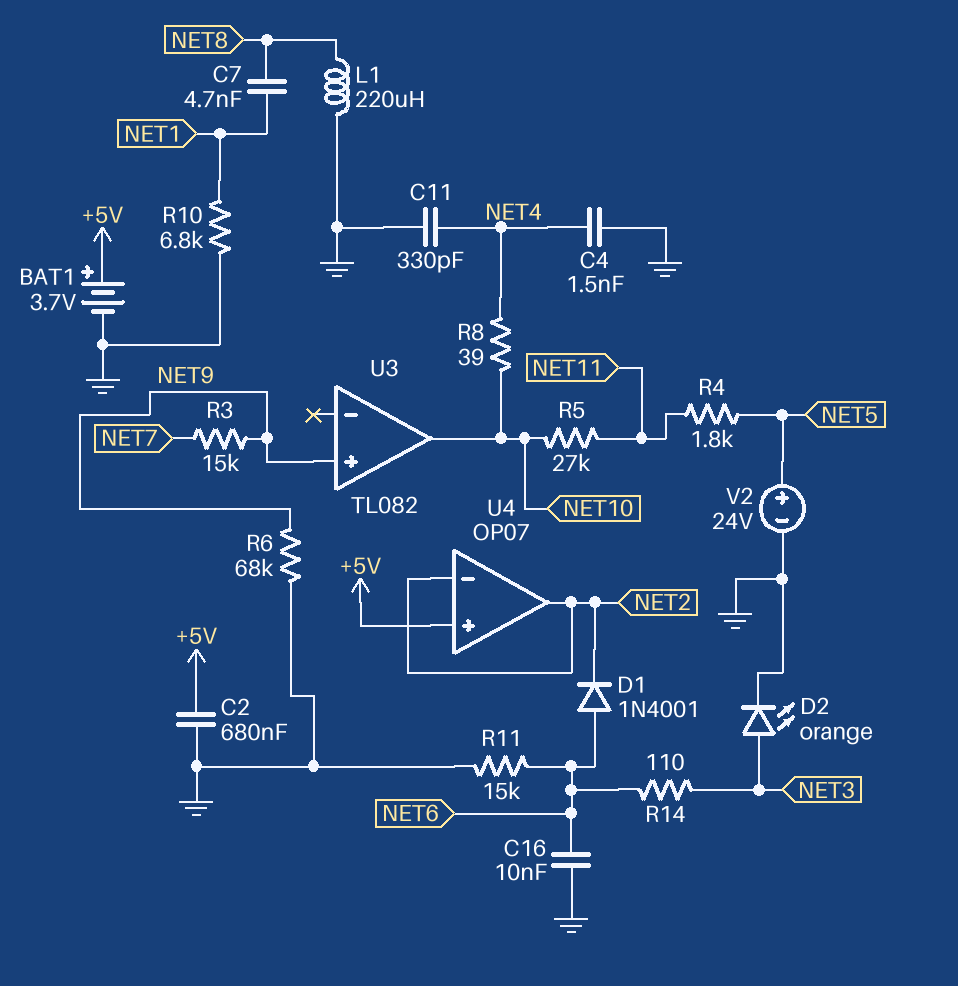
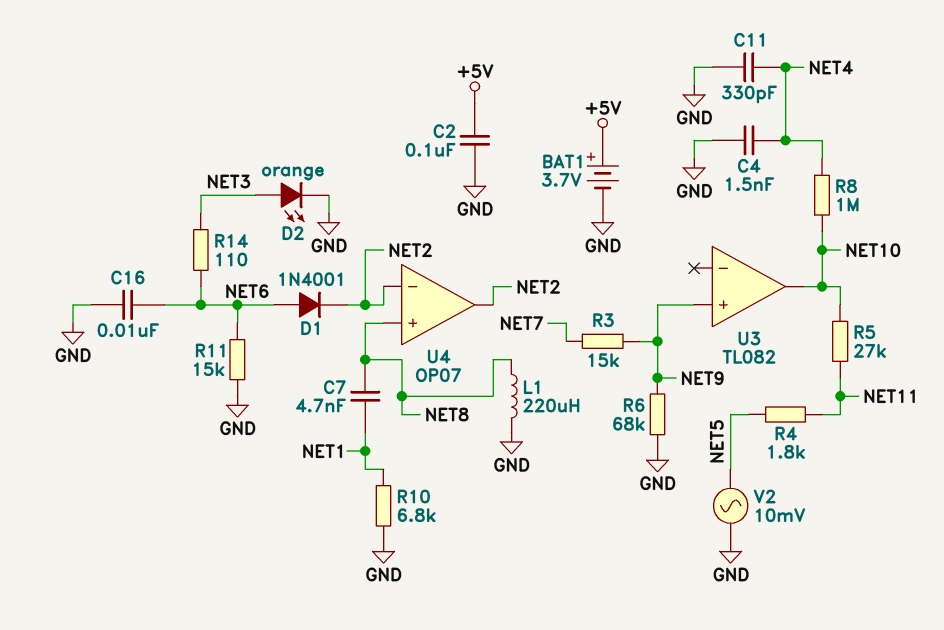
C2: 680nF (+5V, GND) -> 100nF (+5V, GND)
R8: 39 (NET4, NET10) -> 1M (NET4, NET10)
U4 pin in+: +5V -> NET8
V2: 24V (plus NET5, minus GND) -> AC 10mV (GND, NET5)

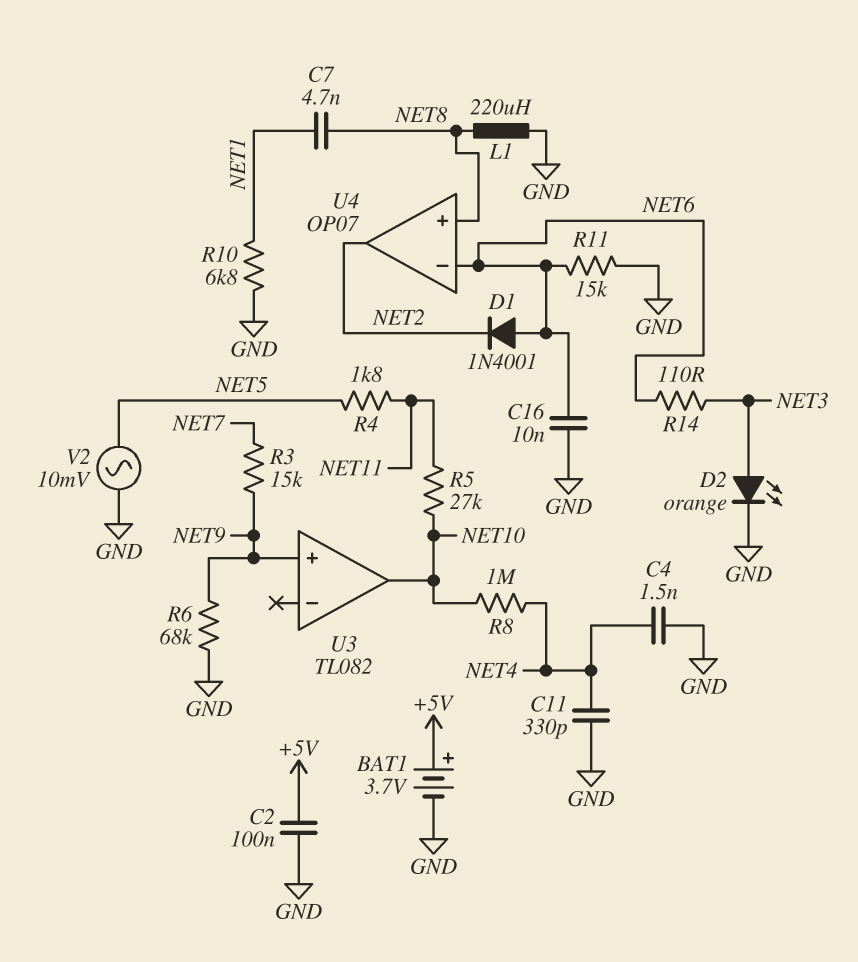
U4 pin in-: NET2 -> NET6

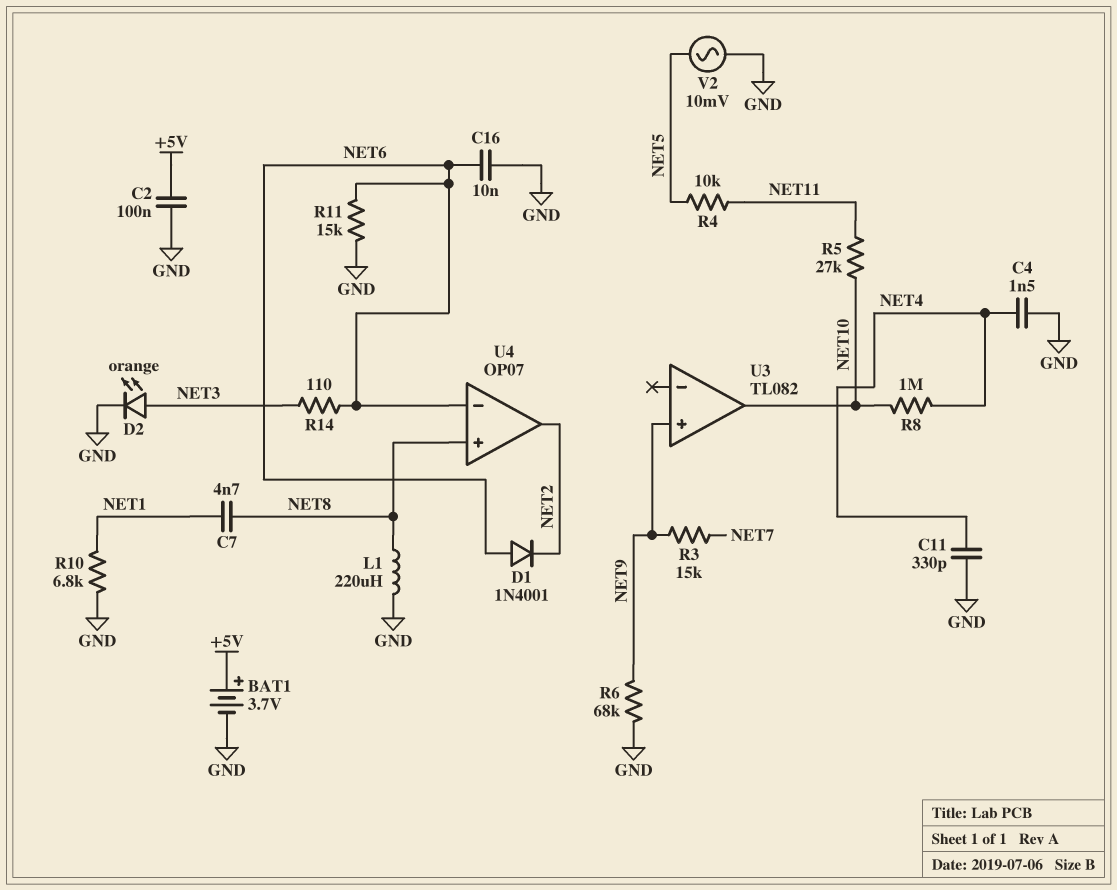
R4: 1.8k (NET5, NET11) -> 10k (NET5, NET11)

